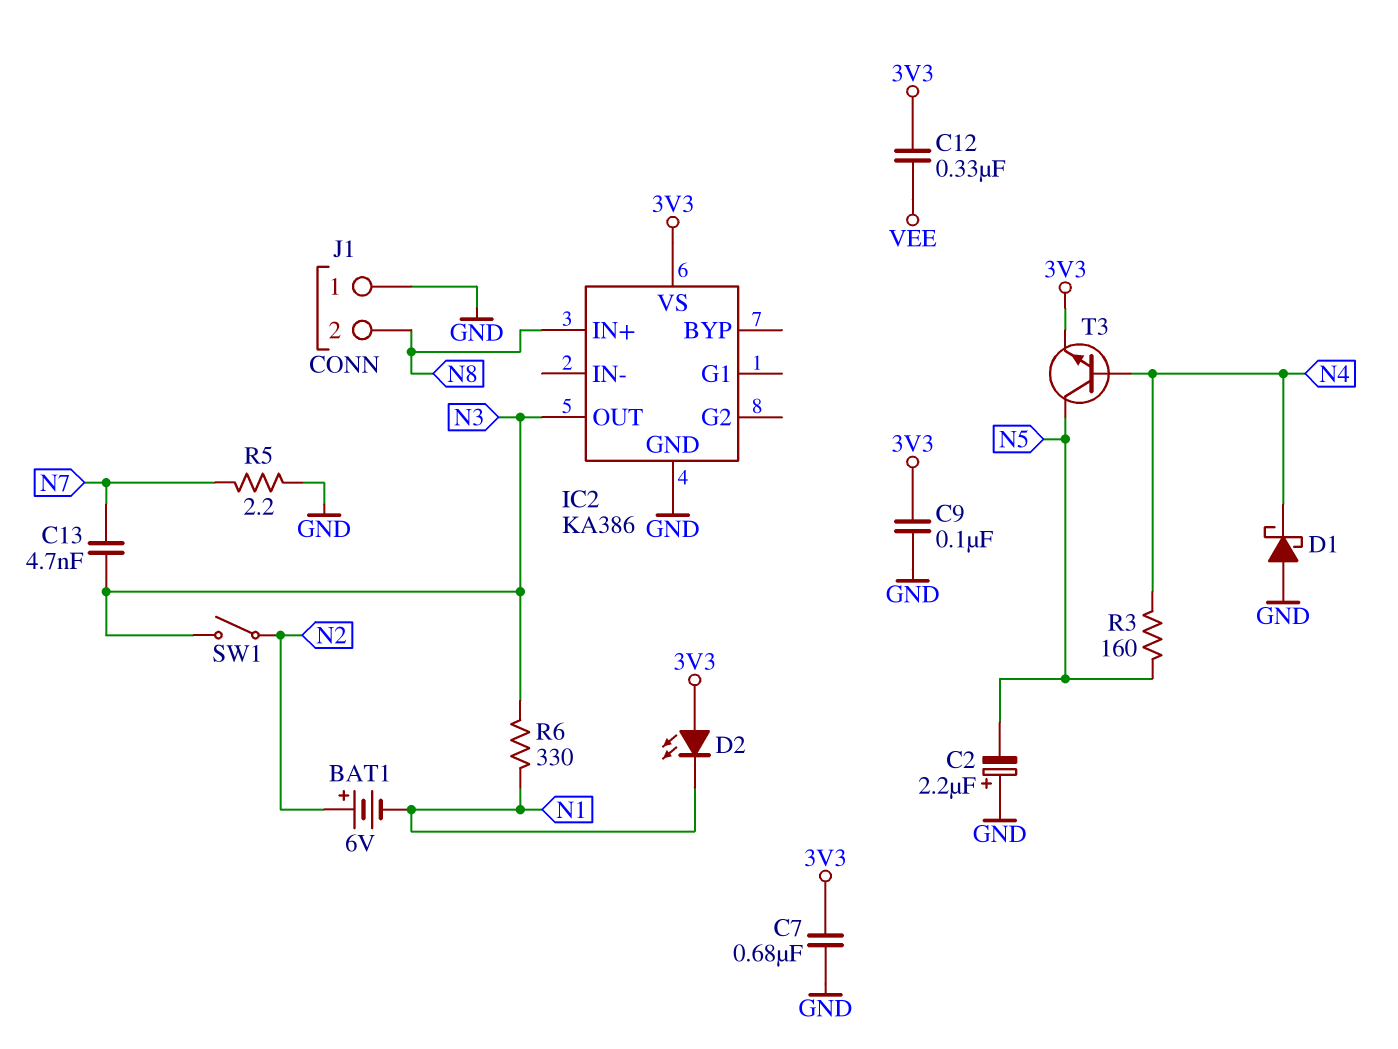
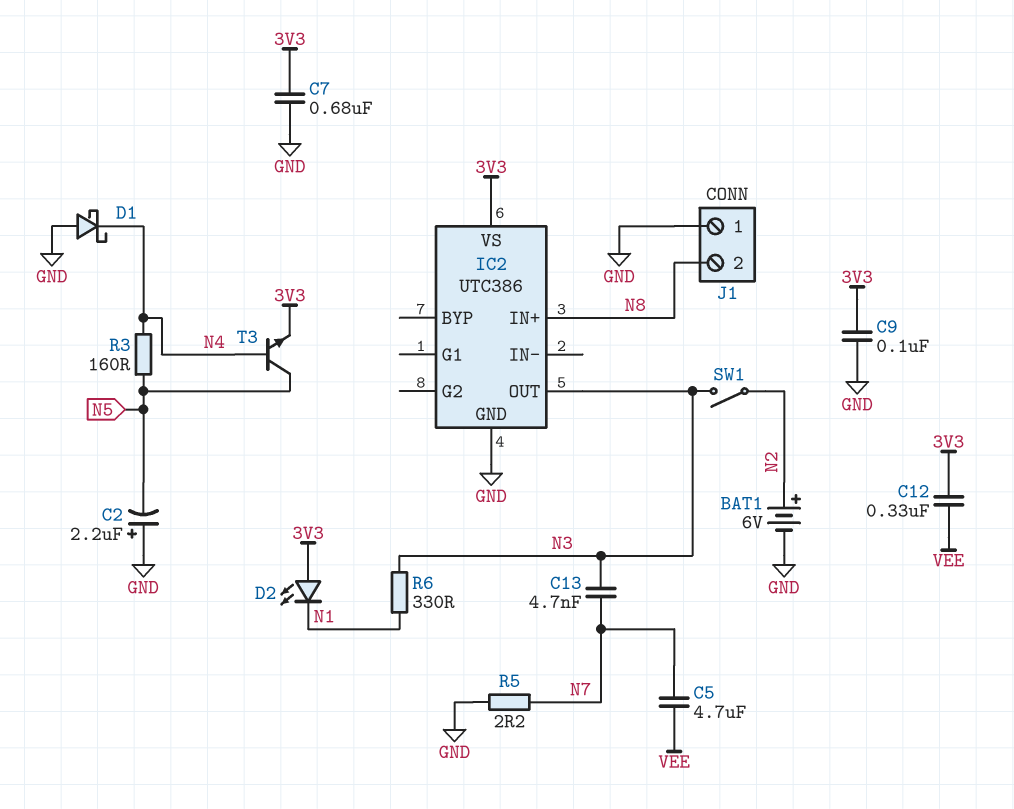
BAT1: 6V (plus N2, minus N1) -> 6V (plus N2, minus GND)
C5: none -> 4.7uF (N7, VEE)
IC2: KA386 -> UTC386

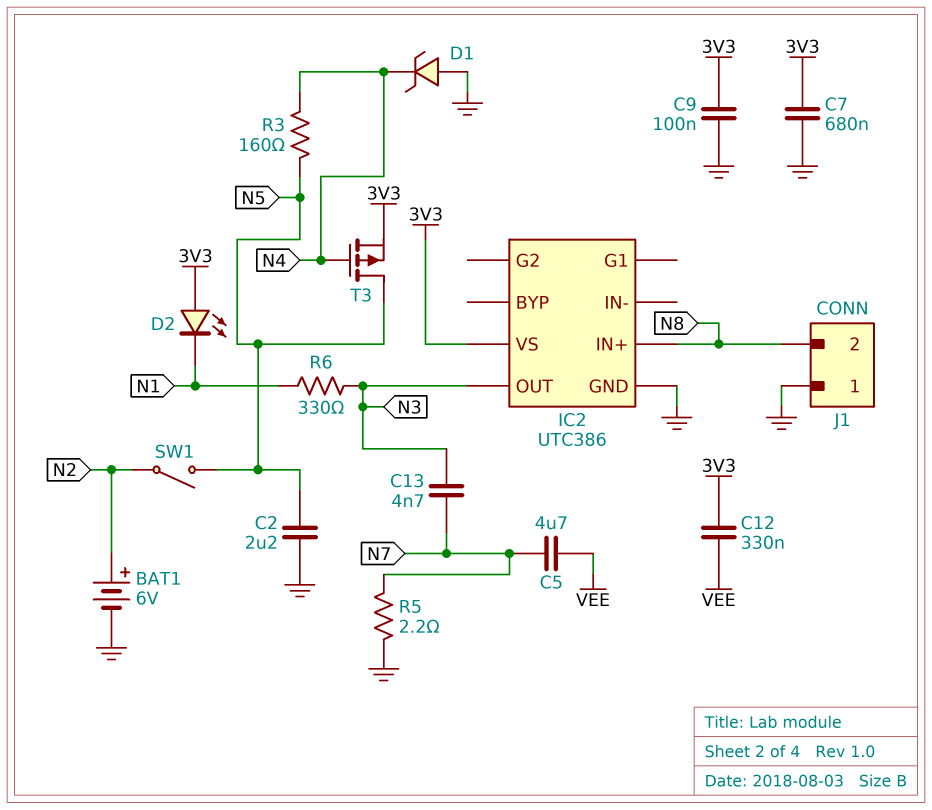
C2: 2.2uF (plus GND, minus N5) -> 2.2uF (GND, N5)
D1: schottky (A GND, K N4) -> zener (A GND, K N4)
SW1: switch (N2, N3) -> switch (N2, N5)
T3: NPN (B N4, C N5, E 3V3) -> PMOS (G N4, D N5, S 3V3)

